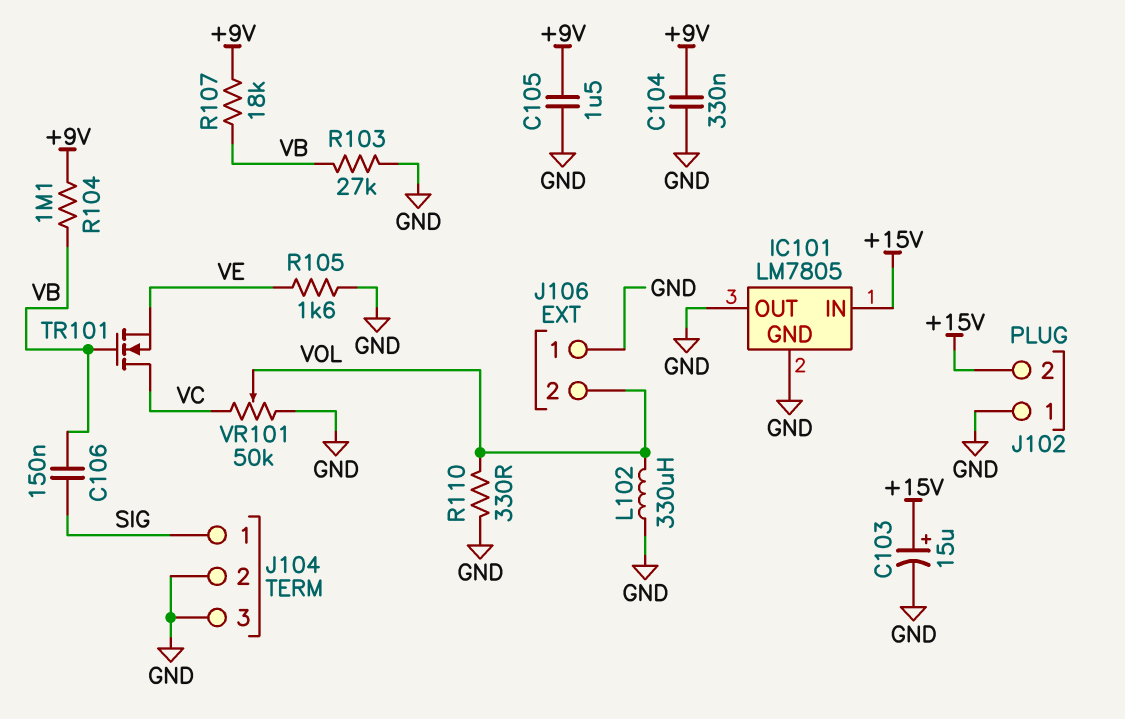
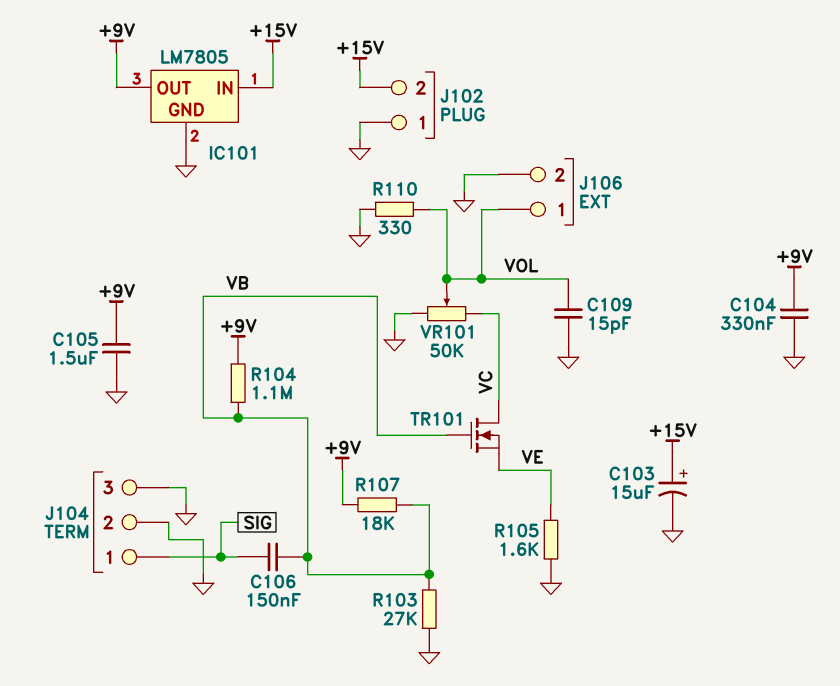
C109: none -> 15pF (GND, VOL)
IC101 pin OUT: GND -> +9V
J106 pin 1: GND -> VOL
J106 pin 2: VOL -> GND
L102: 330uH (GND, VOL) -> none

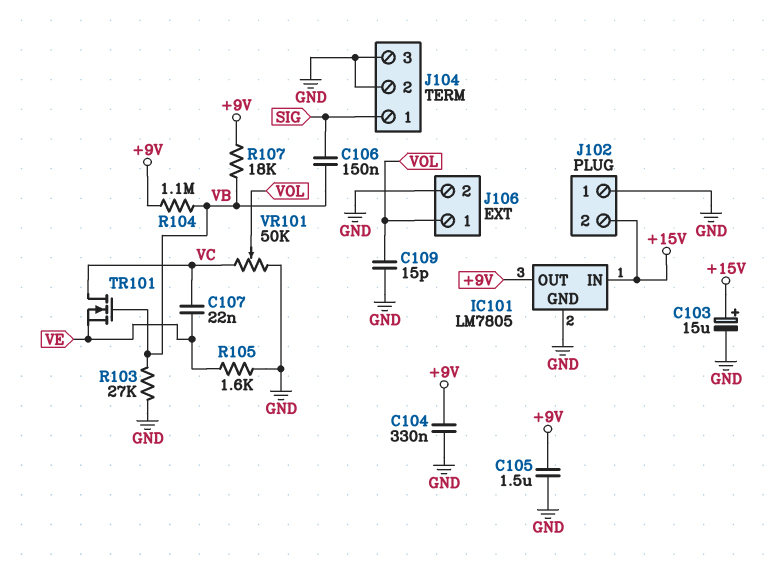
C107: none -> 22nF (VC, VE)
R110: 330 (GND, VOL) -> none

